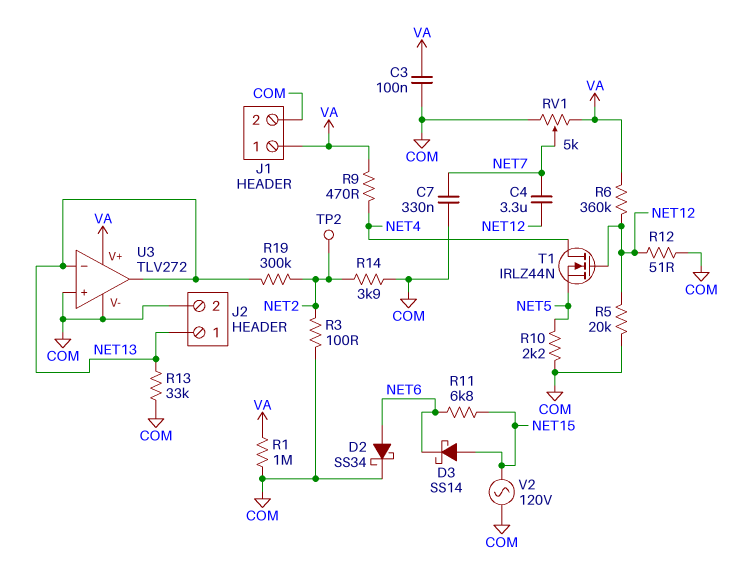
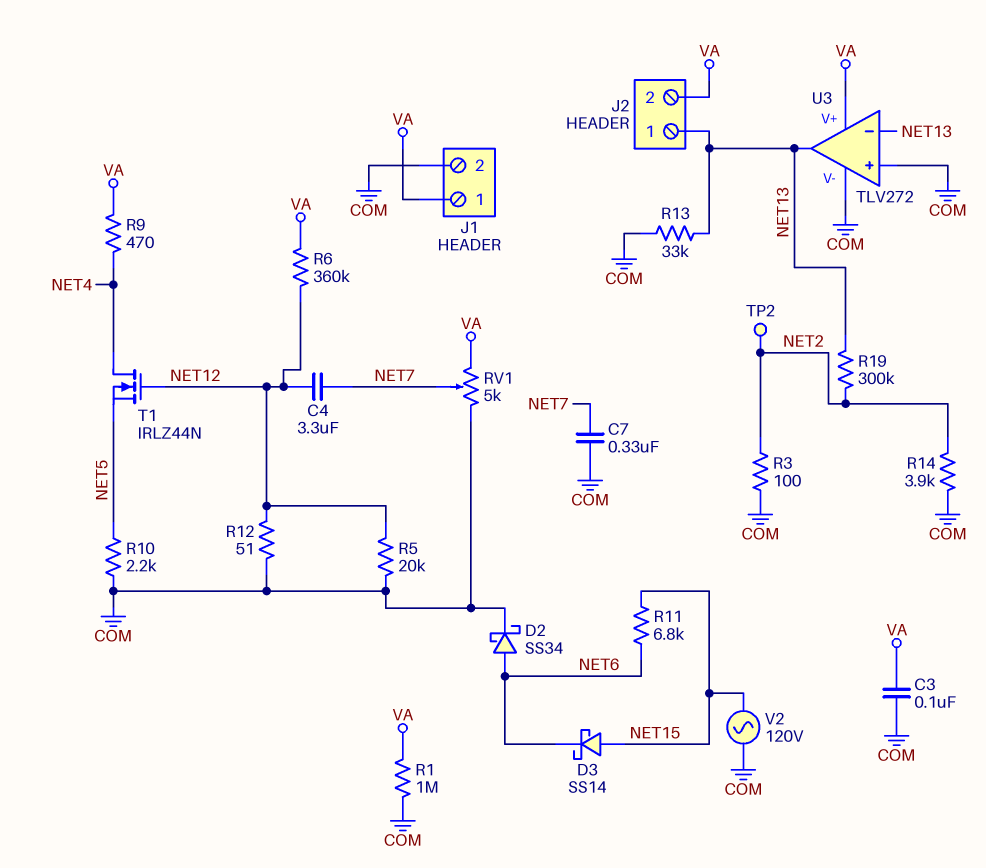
J2 pin 2: COM -> VA

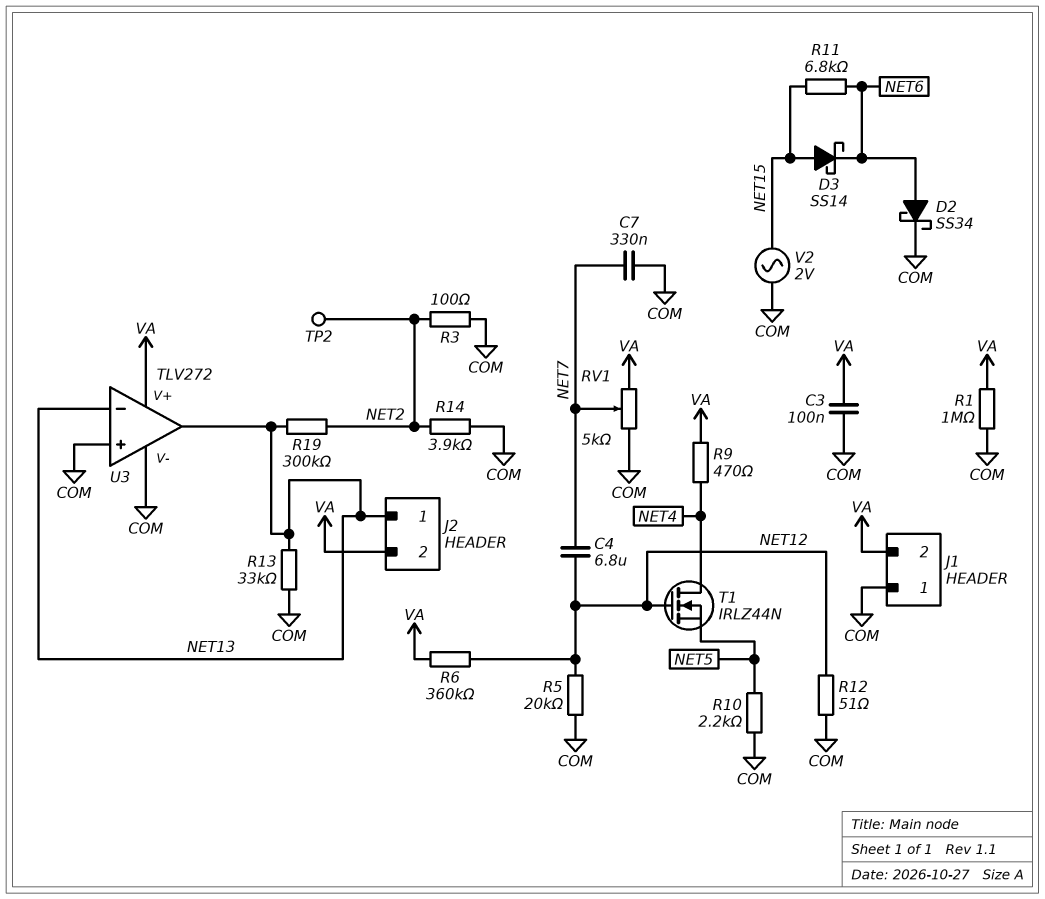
C4: 3.3uF (NET7, NET12) -> 6.8uF (NET7, NET12)
J1 pin 1: VA -> COM
J1 pin 2: COM -> VA
V2: AC 120V (COM, NET15) -> AC 2V (COM, NET15)

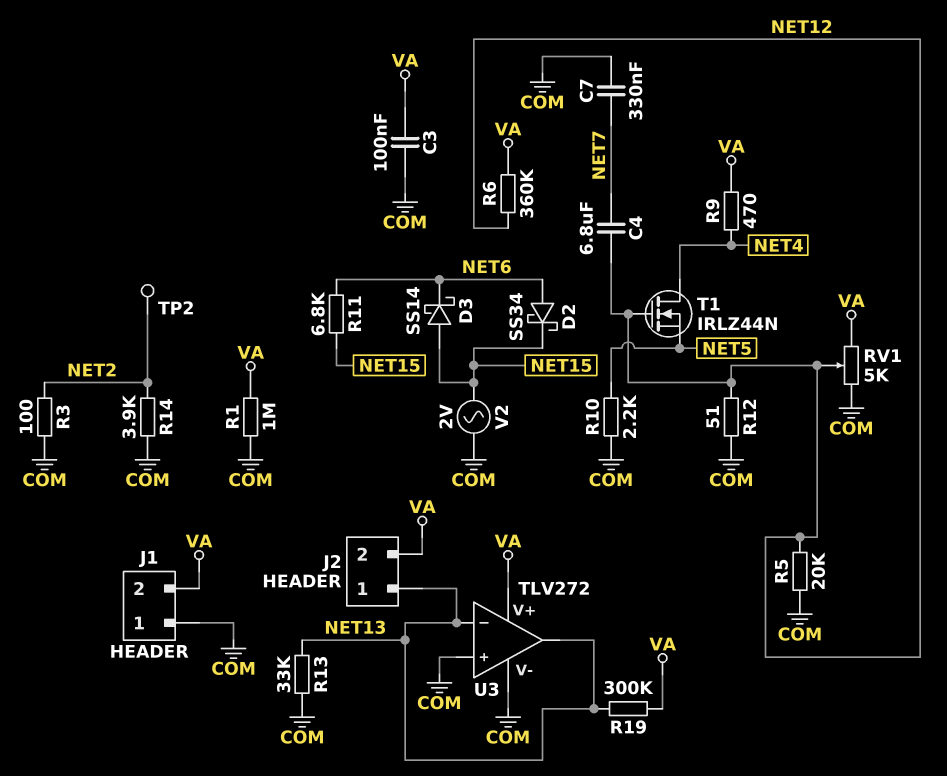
D2: schottky SS34 (A NET6, K COM) -> schottky SS34 (A NET6, K NET15)
R19: 300k (NET2, NET13) -> 300k (NET13, VA)
RV1: 5k (COM, VA, wiper NET7) -> 5k (COM, VA, wiper NET12)

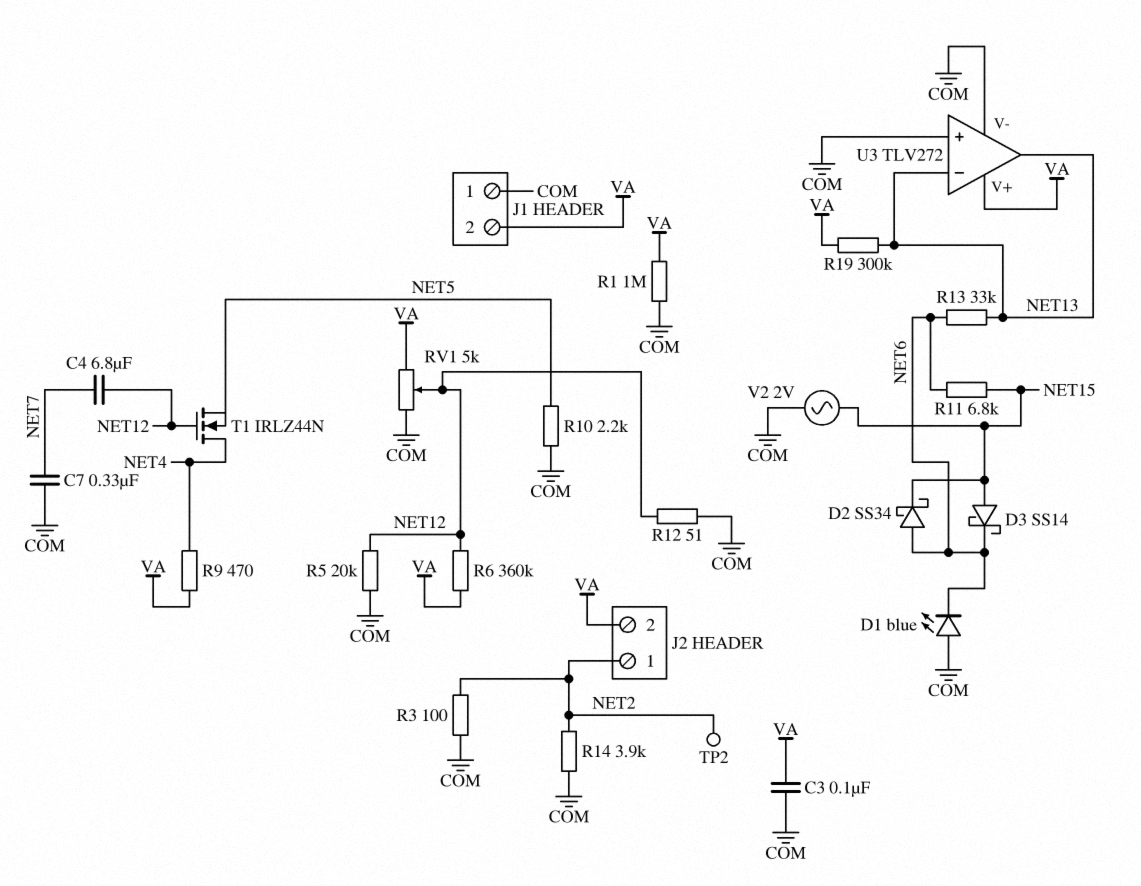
D1: none -> LED blue (A COM, K NET6)
J2 pin 1: NET13 -> NET2
R13: 33k (COM, NET13) -> 33k (NET6, NET13)

